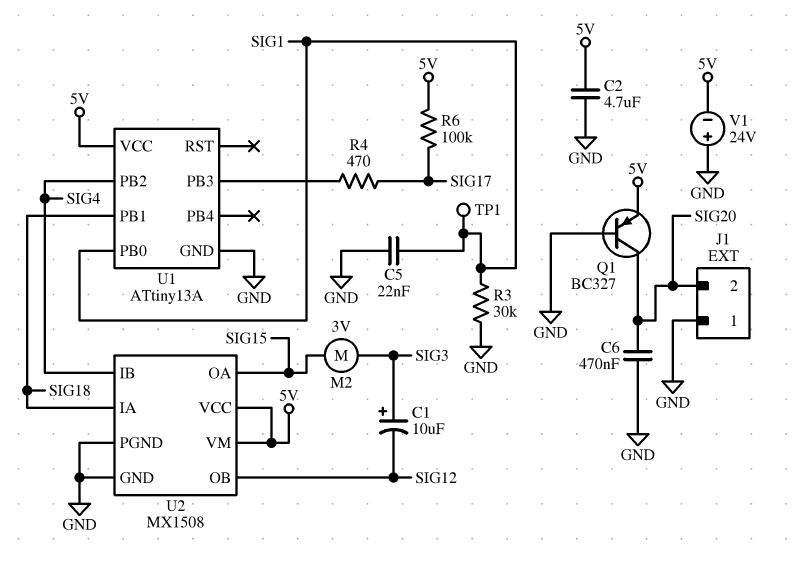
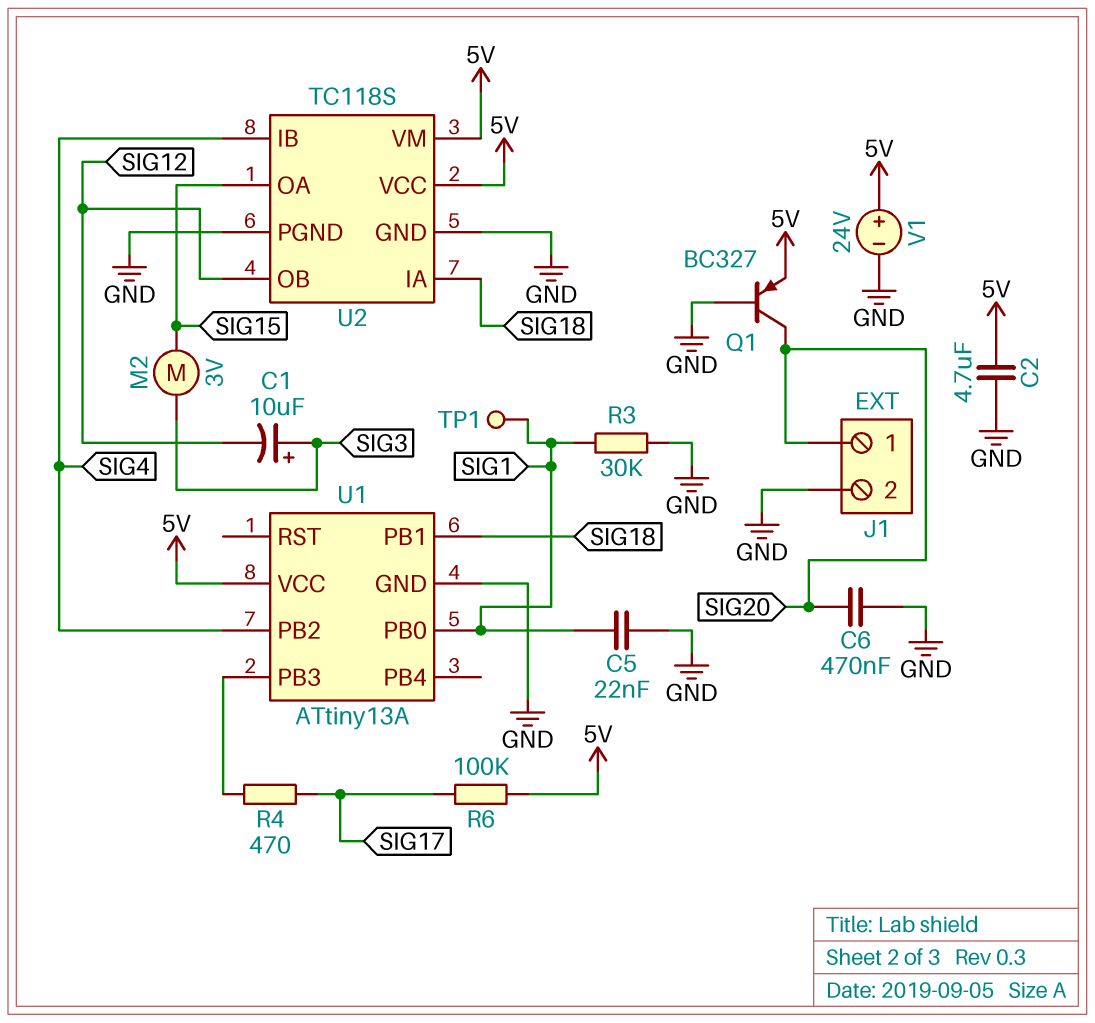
J1 pin 1: GND -> SIG20
J1 pin 2: SIG20 -> GND
U2: MX1508 -> TC118S
V1: 24V (plus GND, minus 5V) -> 24V (plus 5V, minus GND)

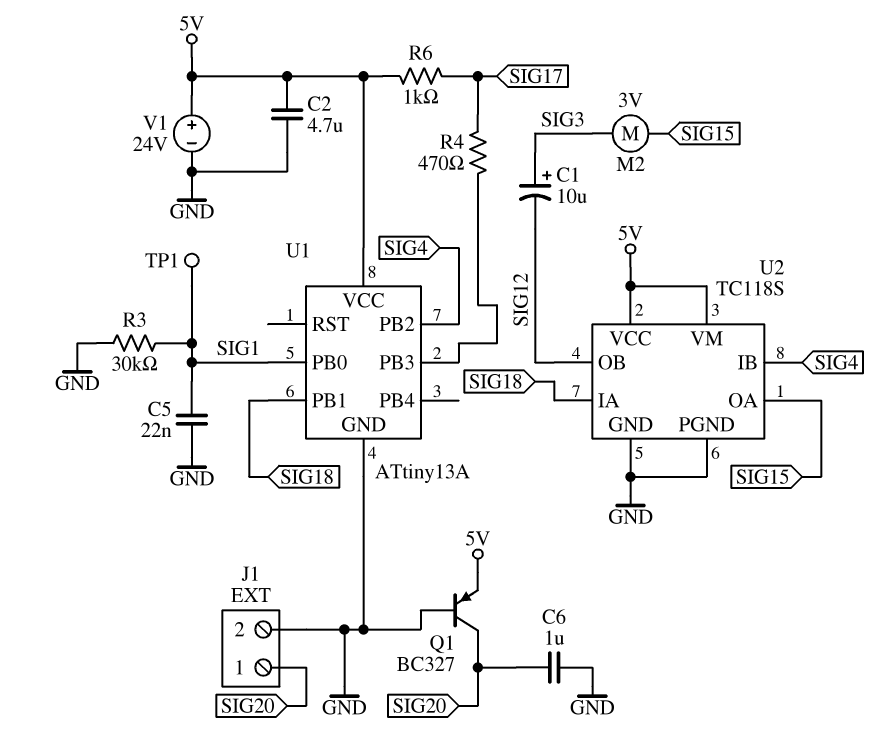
C6: 470nF (GND, SIG20) -> 1uF (GND, SIG20)
R6: 100k (5V, SIG17) -> 1k (5V, SIG17)

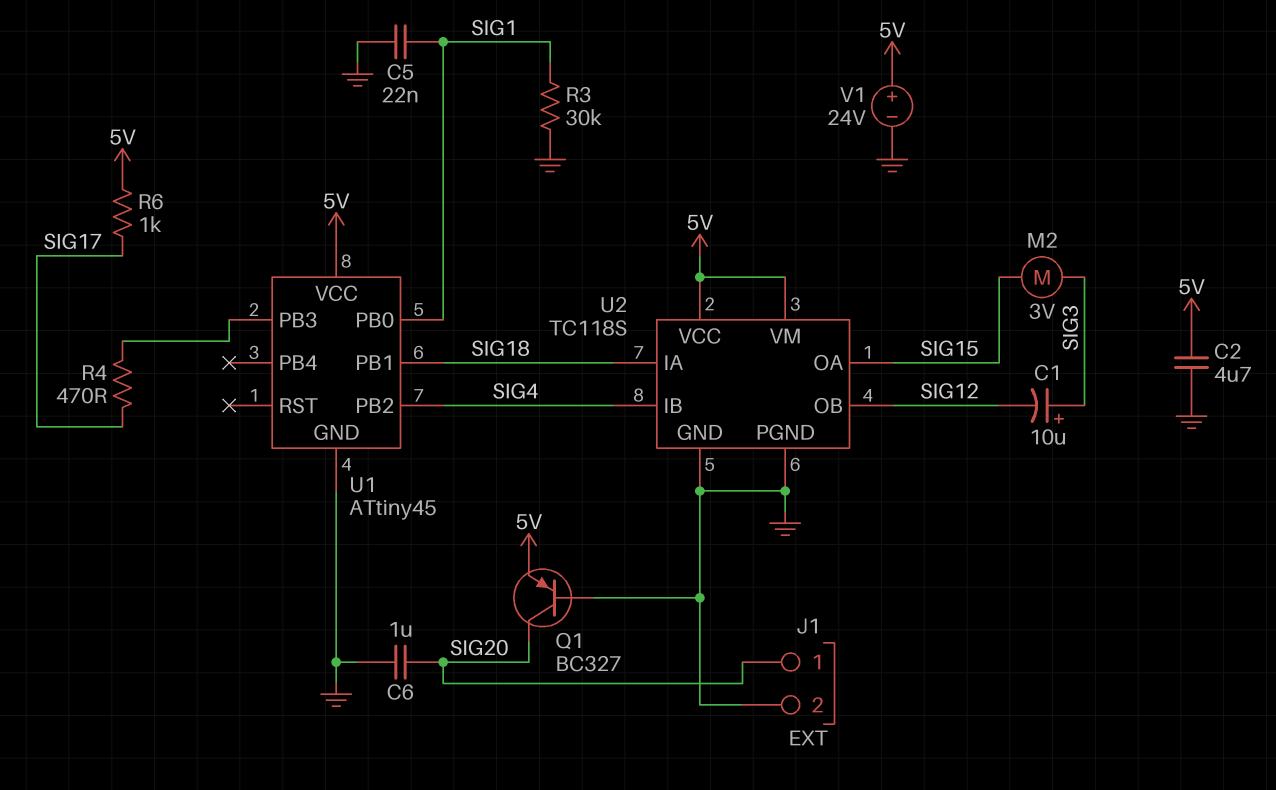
TP1: test point (SIG1) -> none
U1: ATtiny13A -> ATtiny45

